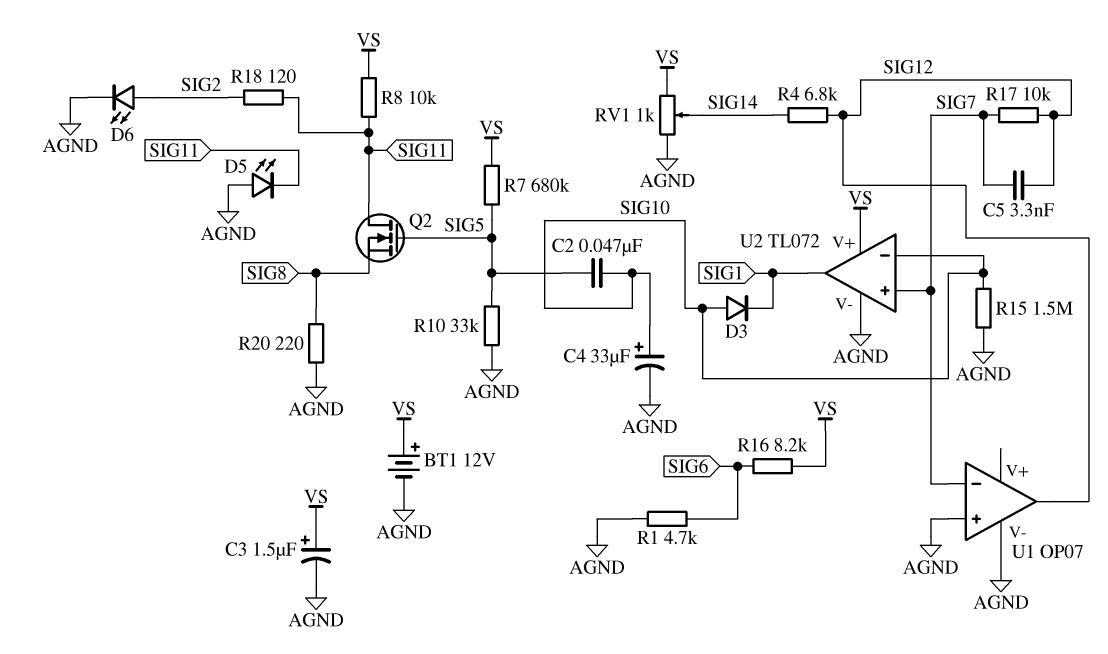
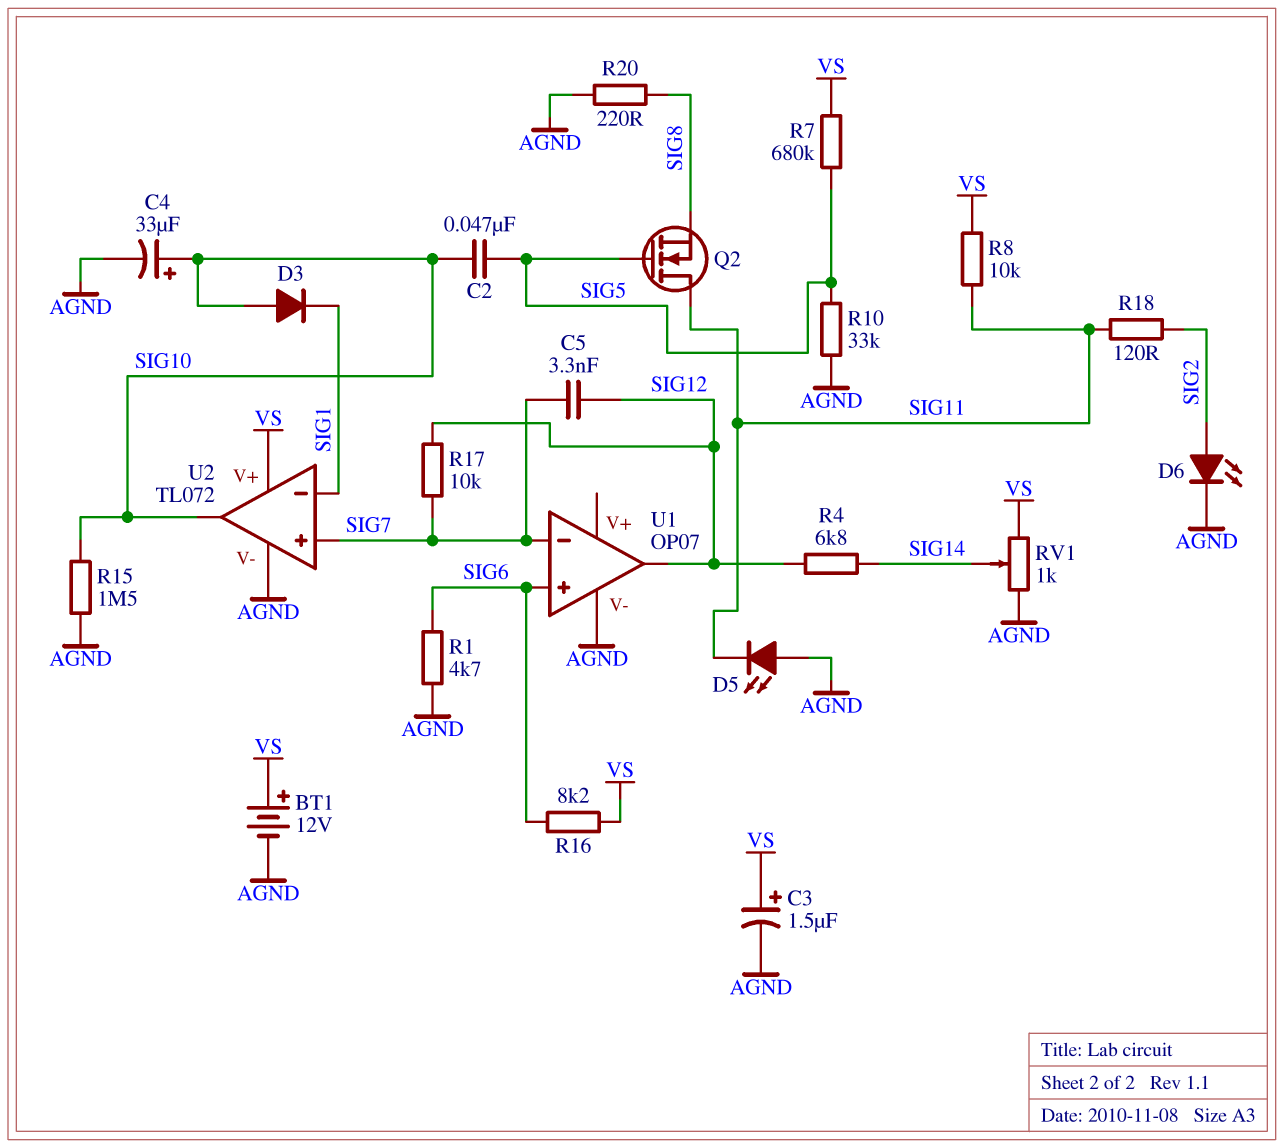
U1 pin in+: AGND -> SIG6
U2 pin in-: SIG10 -> SIG1
U2 pin out: SIG1 -> SIG10

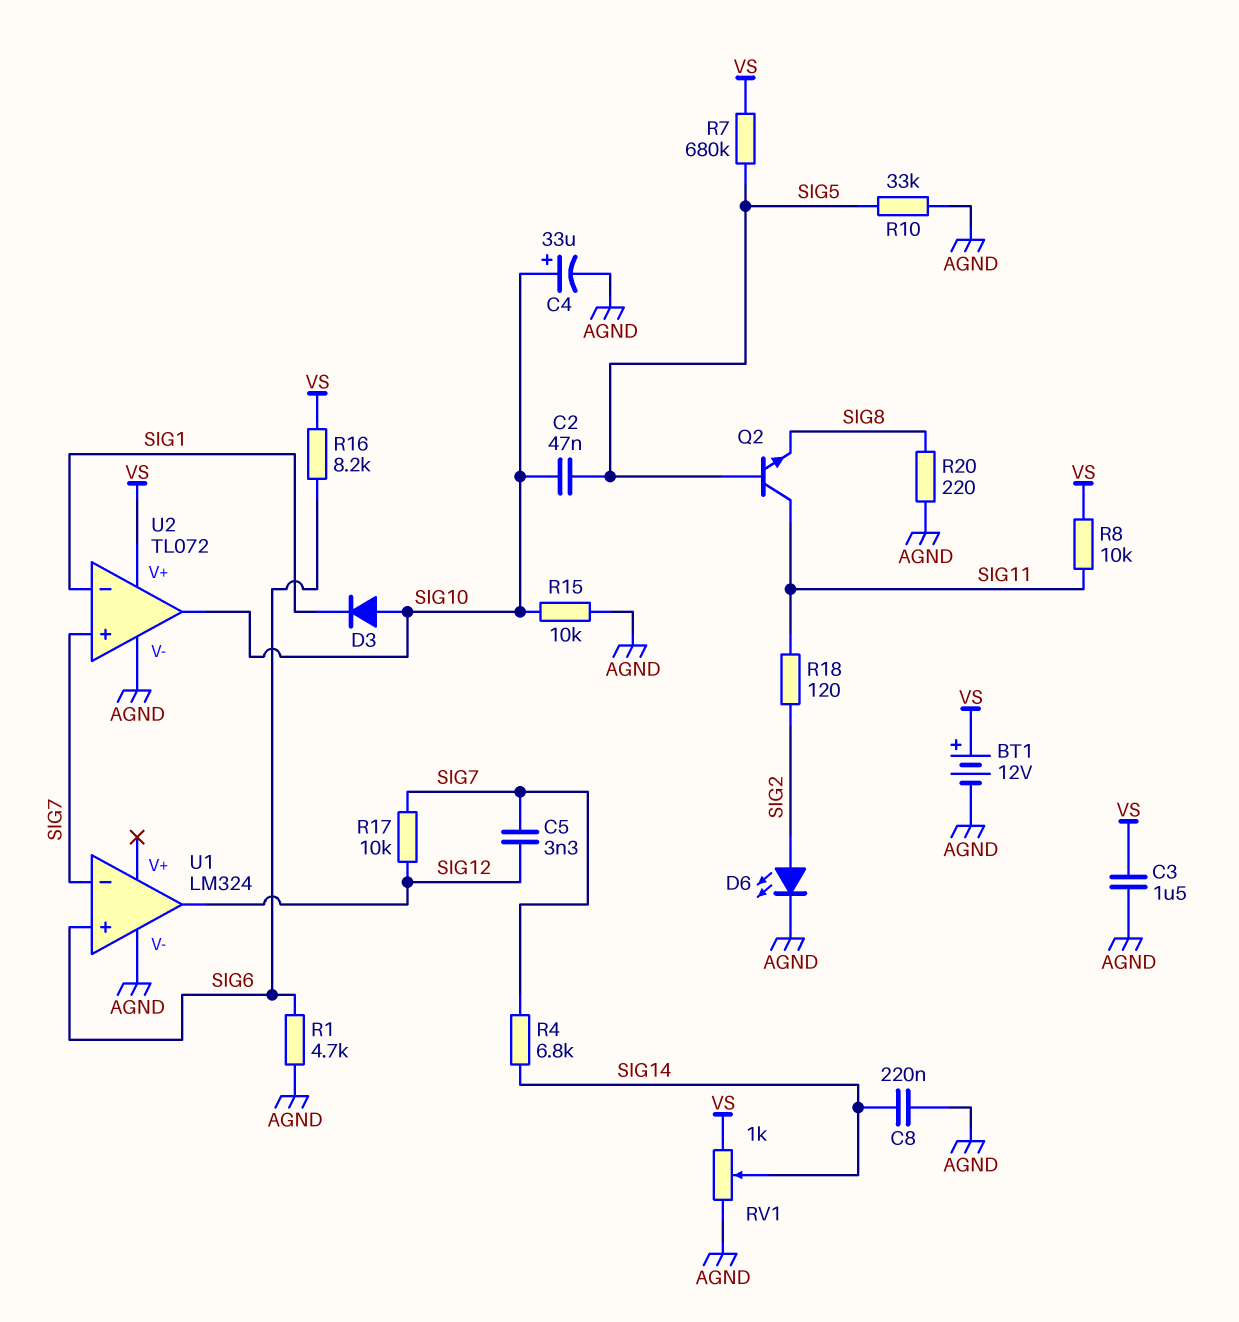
C3: 1.5uF (plus VS, minus AGND) -> 1.5uF (AGND, VS)
C8: none -> 220nF (AGND, SIG14)
D5: LED (A AGND, K SIG11) -> none
Q2: NMOS (G SIG5, D SIG11, S SIG8) -> NPN (B SIG5, C SIG11, E SIG8)
R4: 6.8k (SIG12, SIG14) -> 6.8k (SIG7, SIG14)
R15: 1.5M (AGND, SIG10) -> 10k (AGND, SIG10)
U1: OP07 -> LM324

